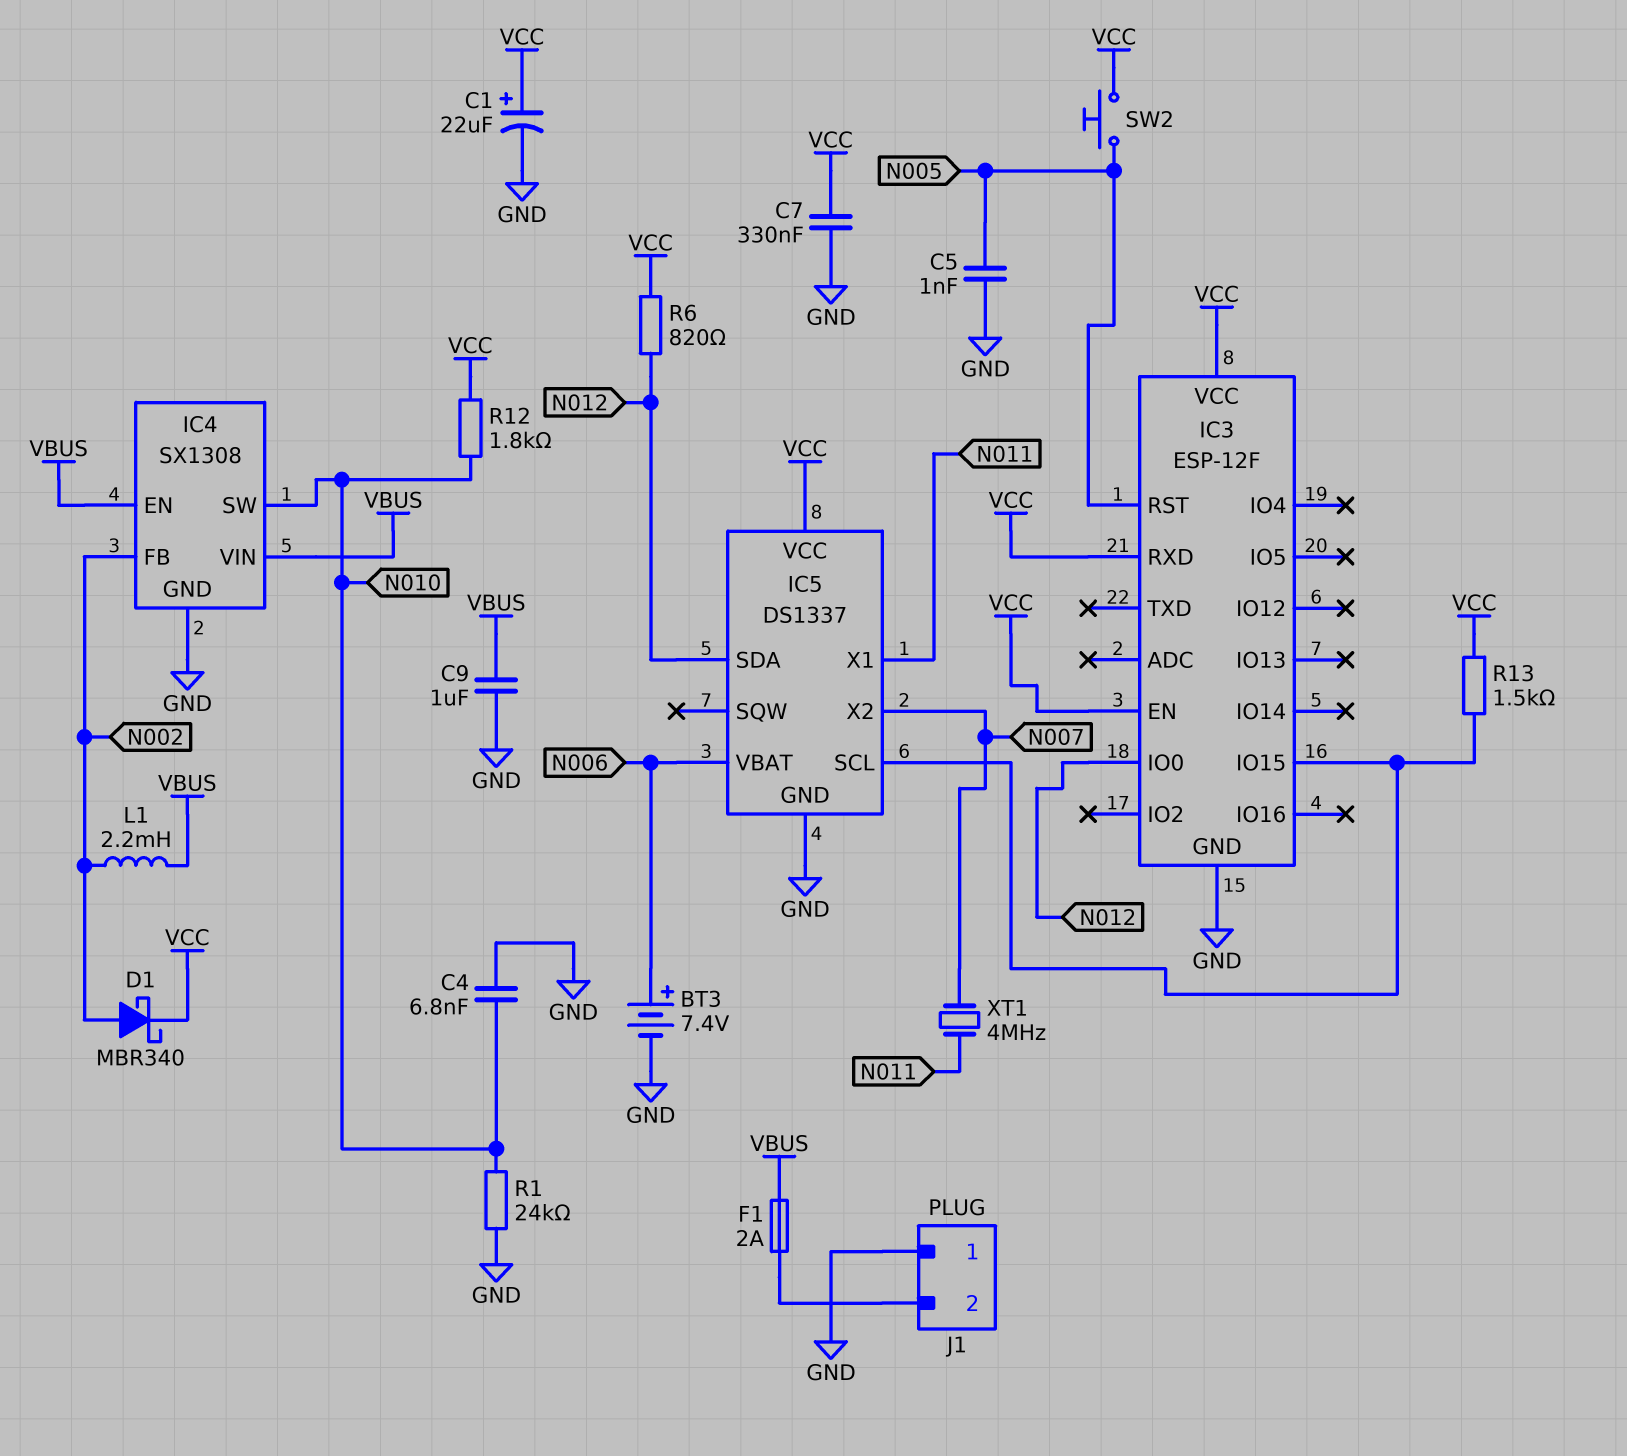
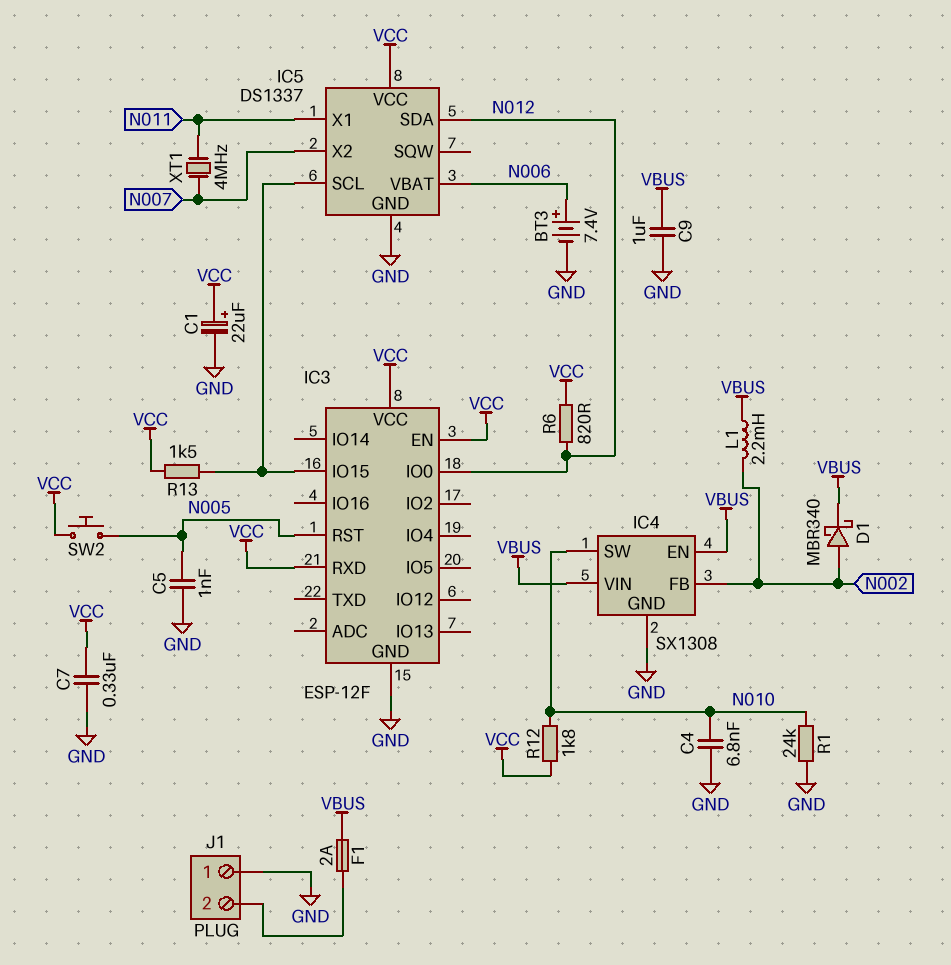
D1: schottky MBR340 (A N002, K VCC) -> schottky MBR340 (A N002, K VBUS)

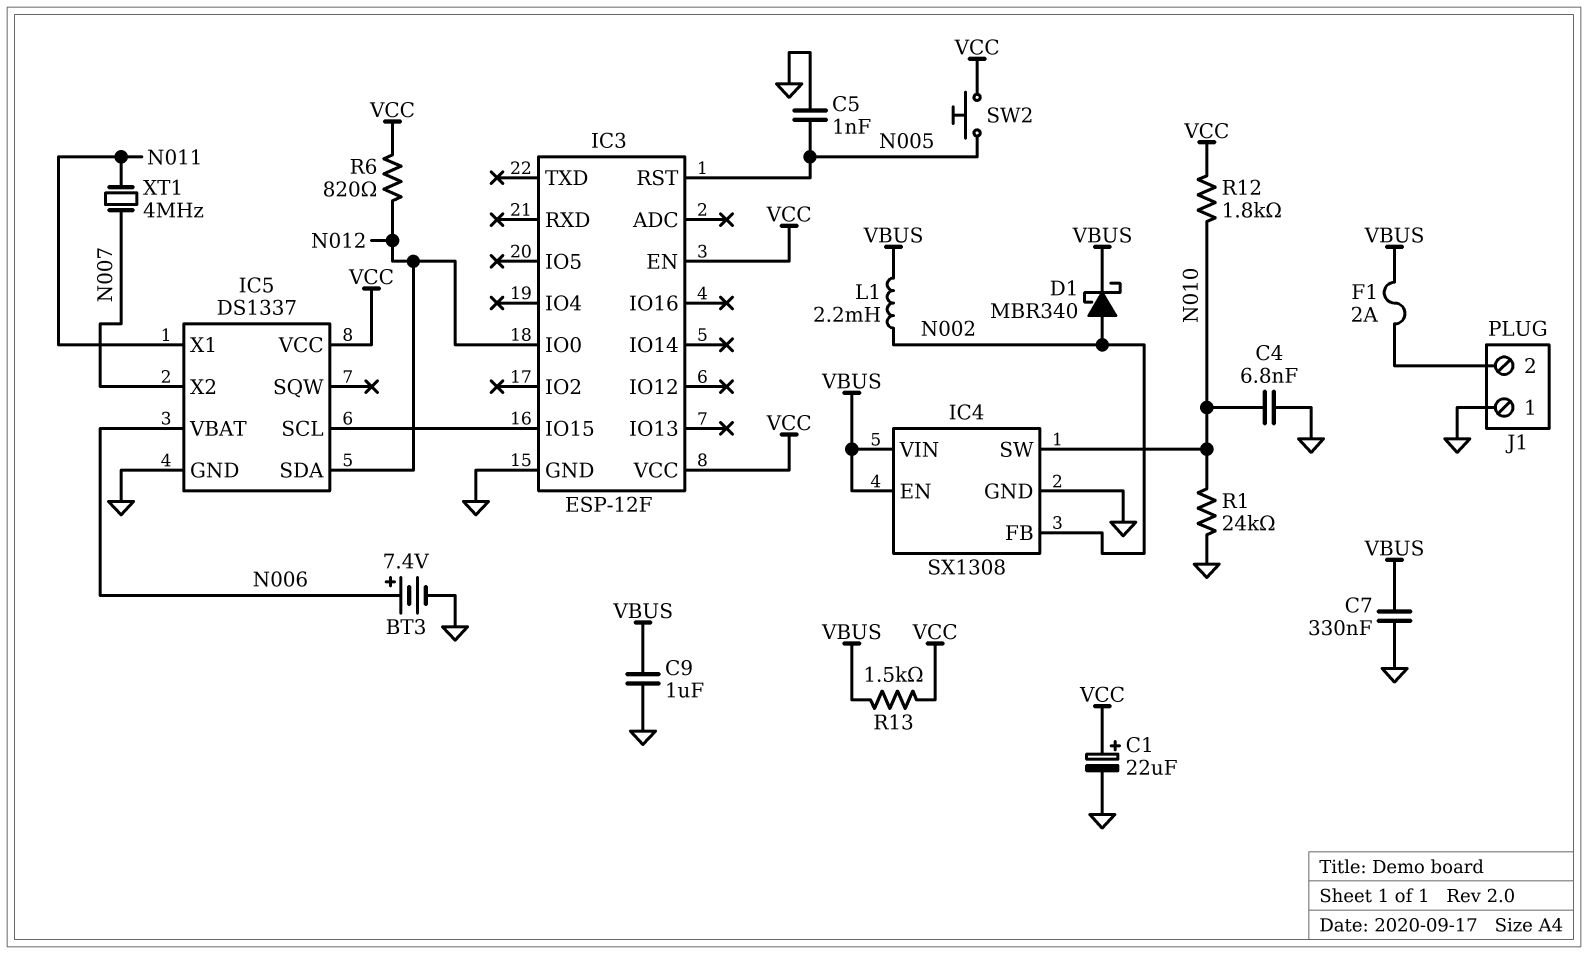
C7: 330nF (GND, VCC) -> 330nF (GND, VBUS)
IC3 pin RXD: VCC -> none
R13: 1.5k (IC3/IO15, VCC) -> 1.5k (VBUS, VCC)

